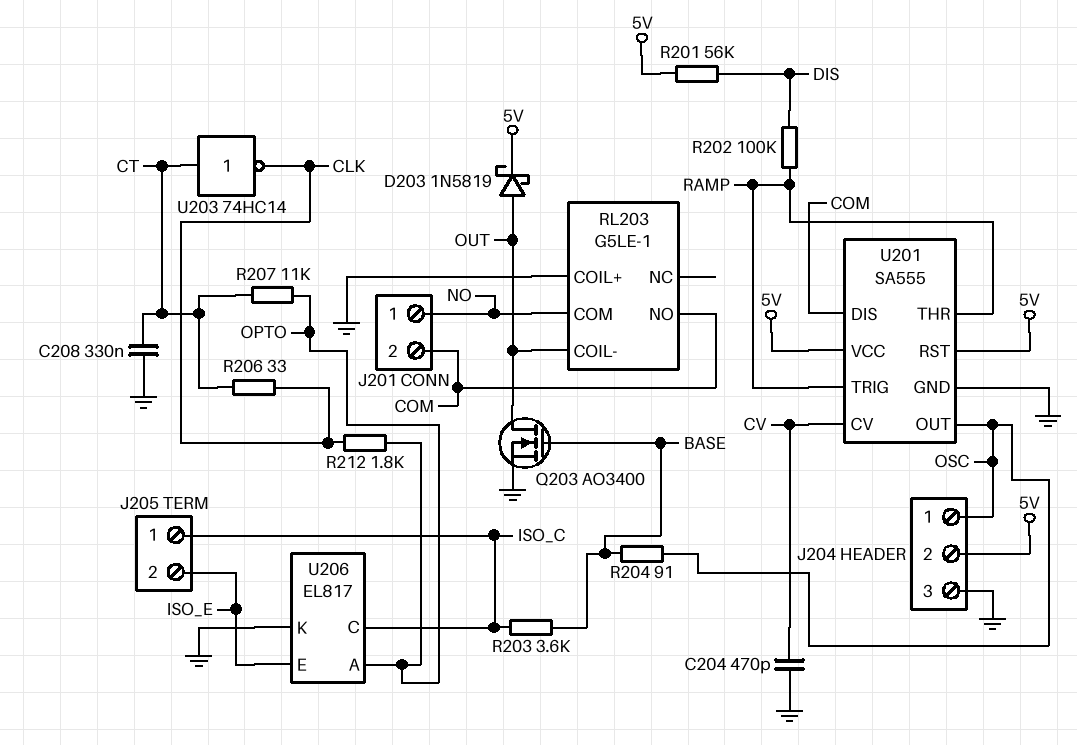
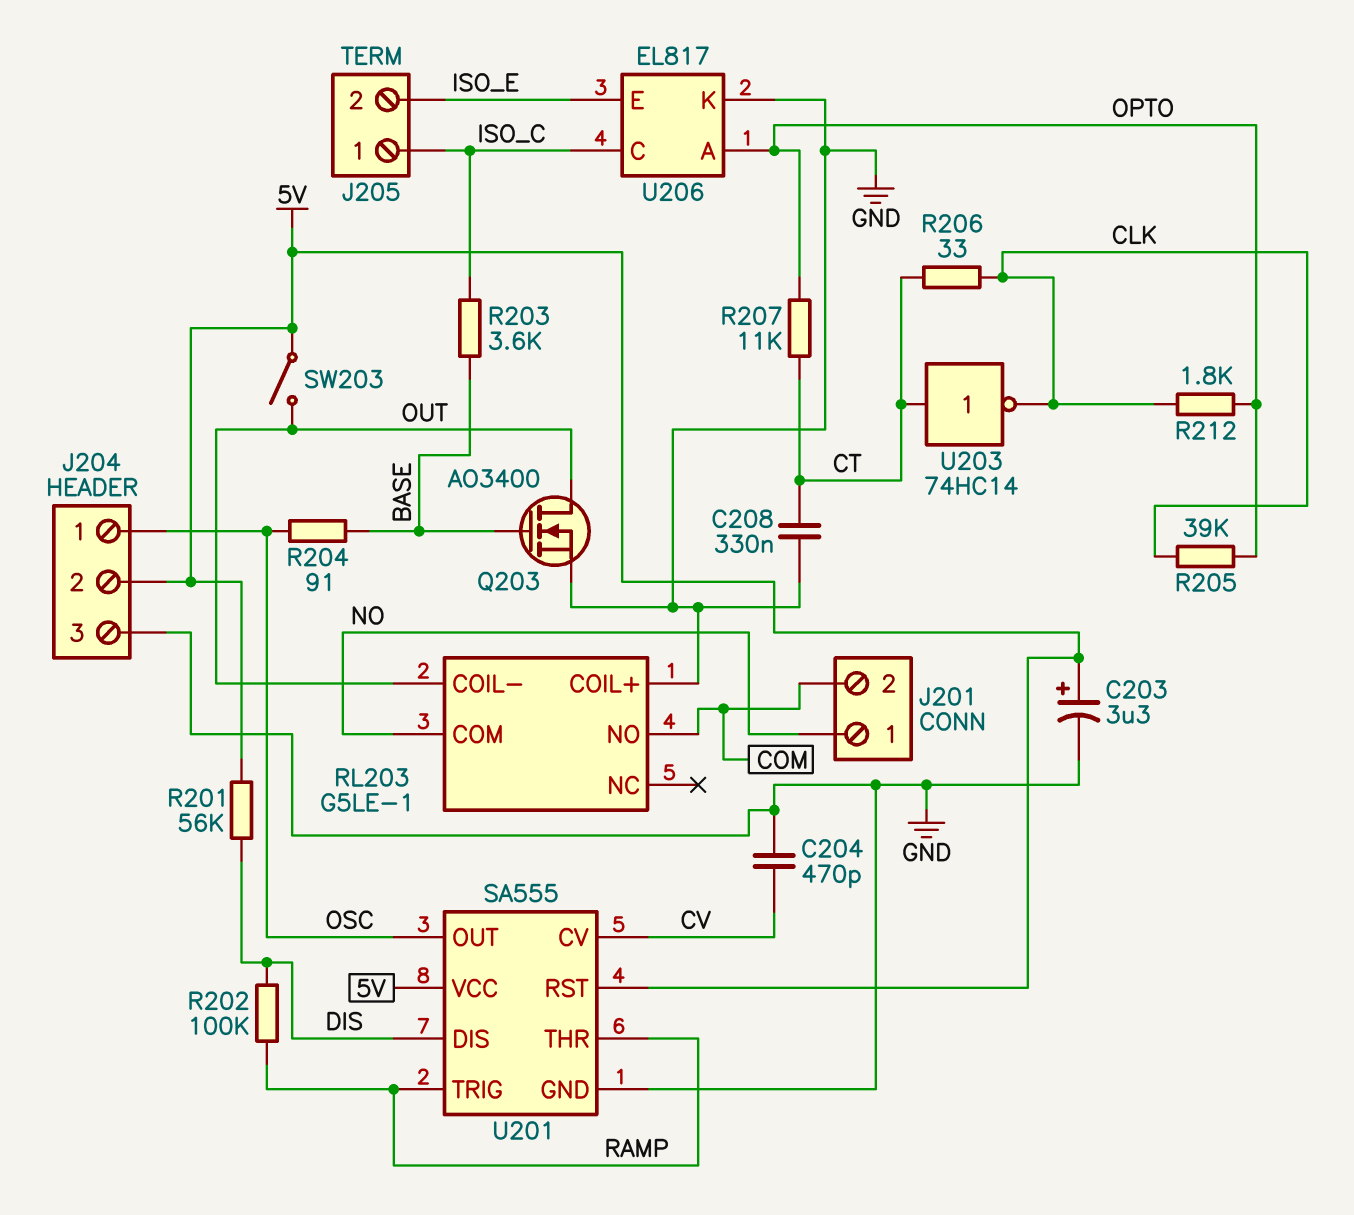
C203: none -> 3.3uF (plus 5V, minus GND)
D203: schottky 1N5819 (A OUT, K 5V) -> none
R205: none -> 39k (CLK, OPTO)
SW203: none -> switch (5V, OUT)
U201 pin DIS: COM -> DIS

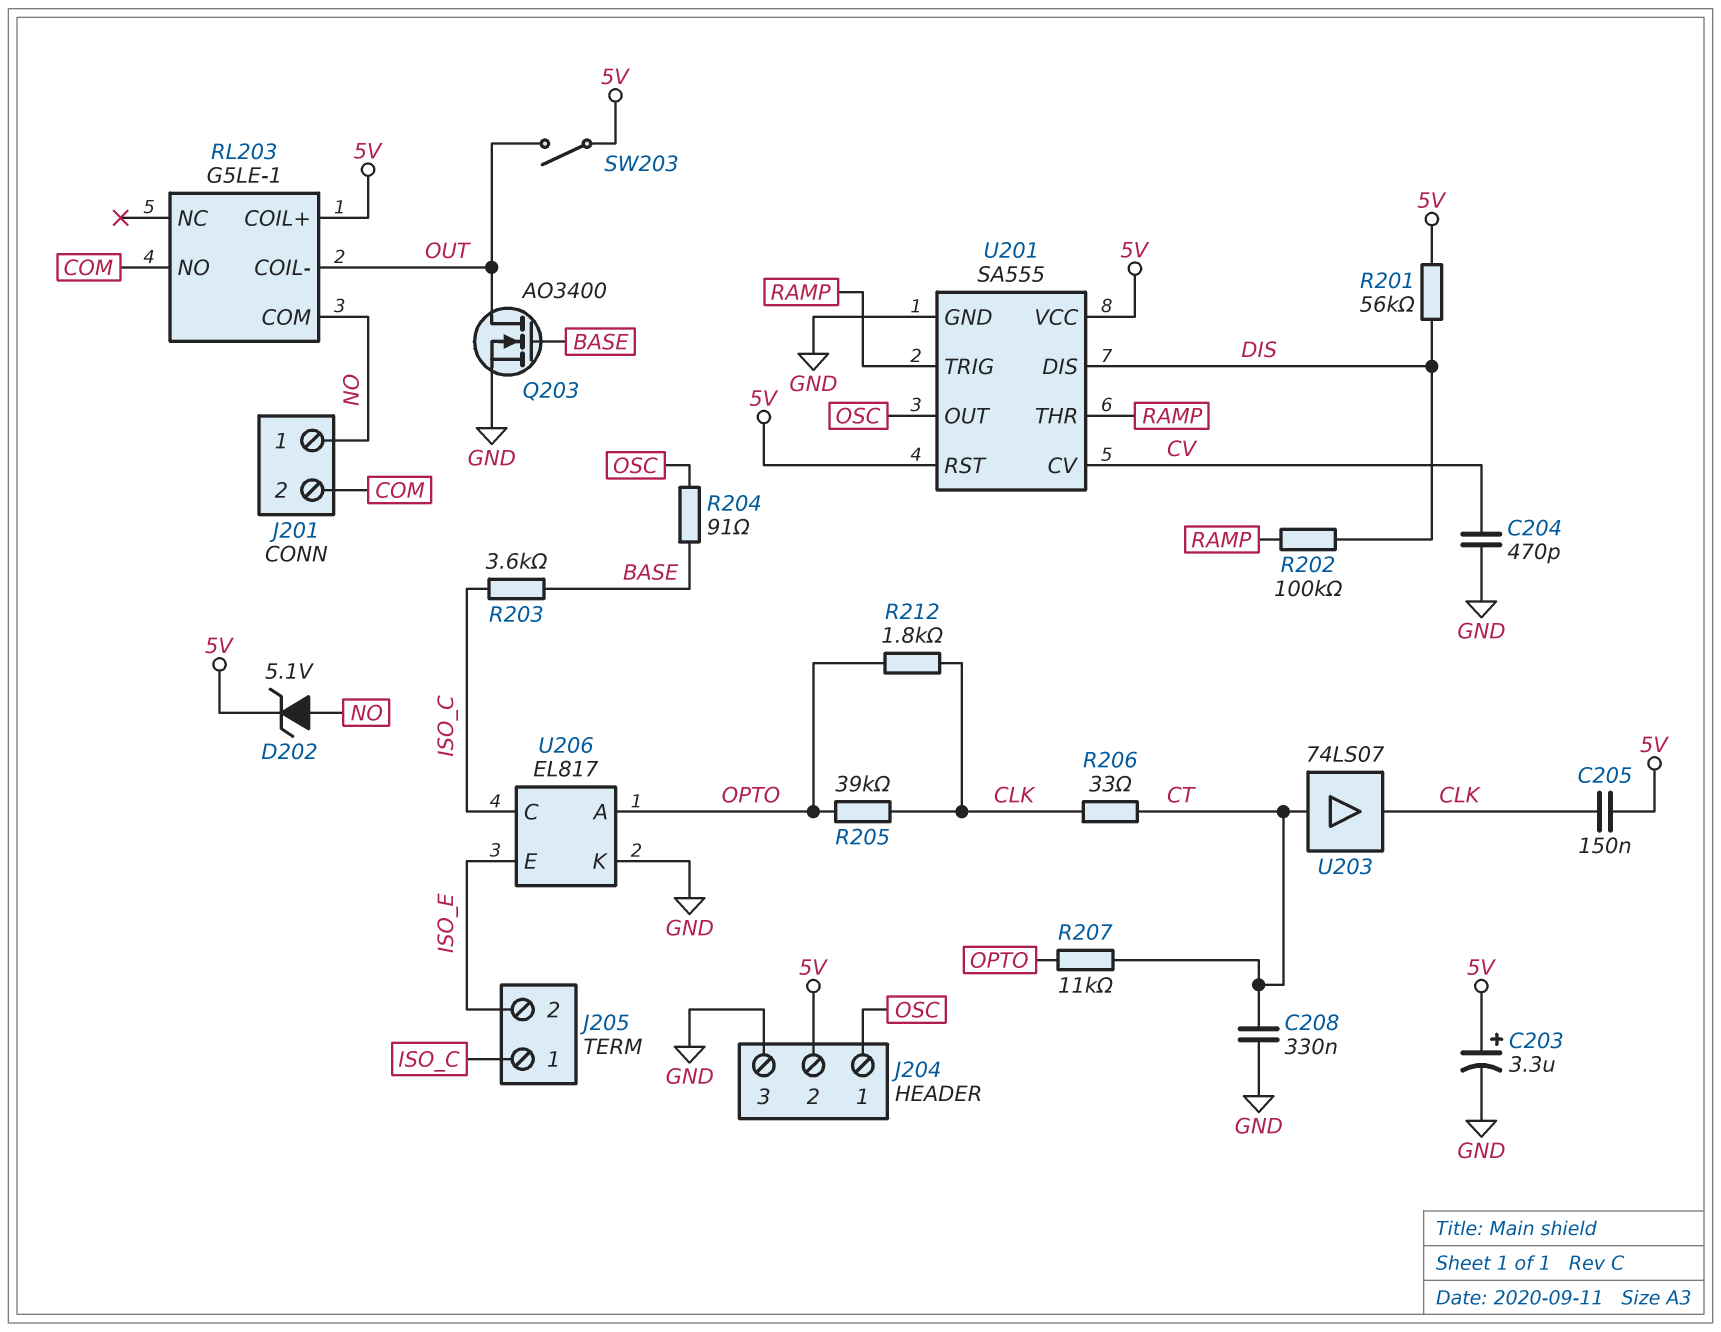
C205: none -> 150nF (5V, CLK)
D202: none -> zener 5.1V (A NO, K 5V)
RL203 pin COIL+: GND -> 5V
U203: NOT 74HC14 (in CT, out CLK) -> buffer 74LS07 (in CT, out CLK)

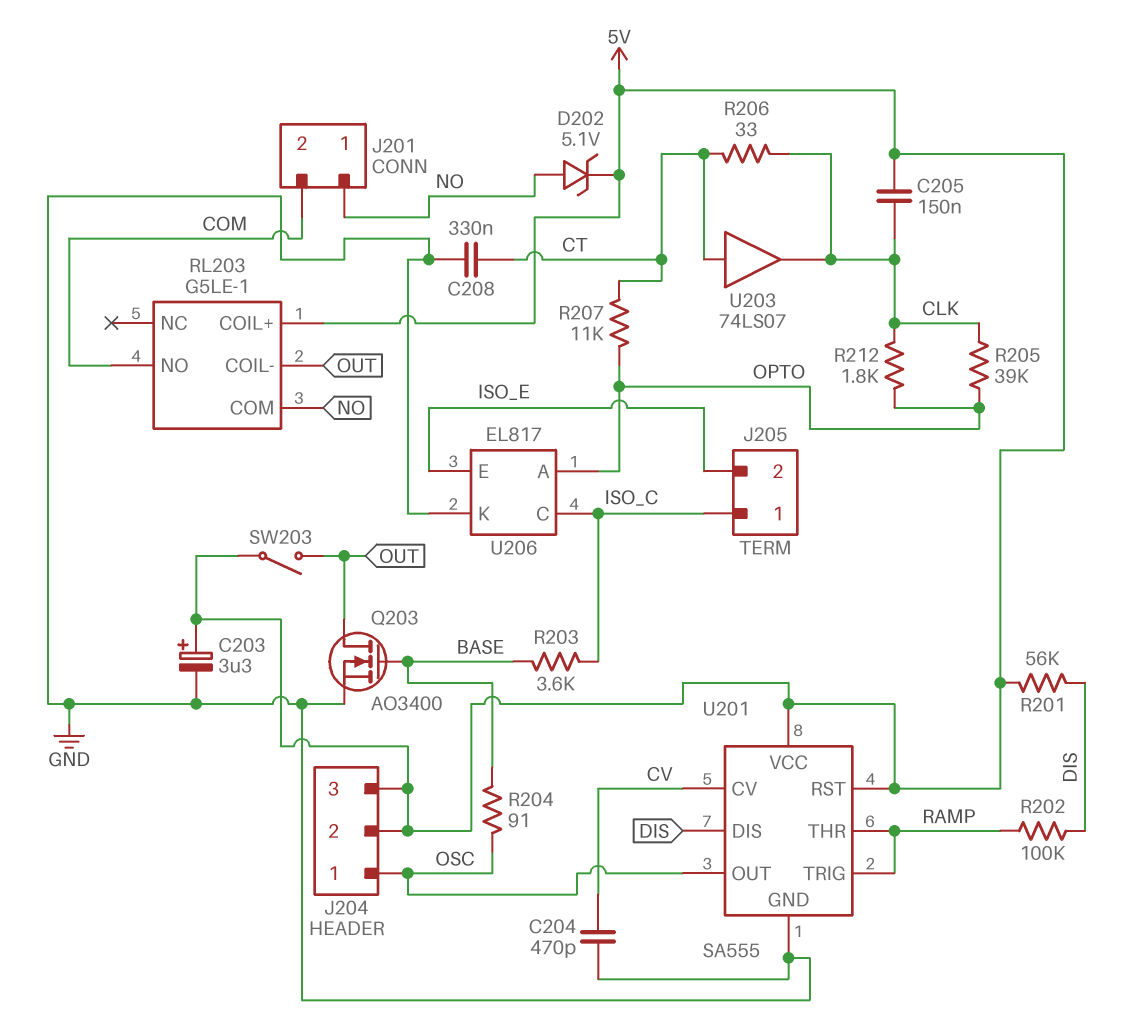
J204 pin 3: GND -> 5V

